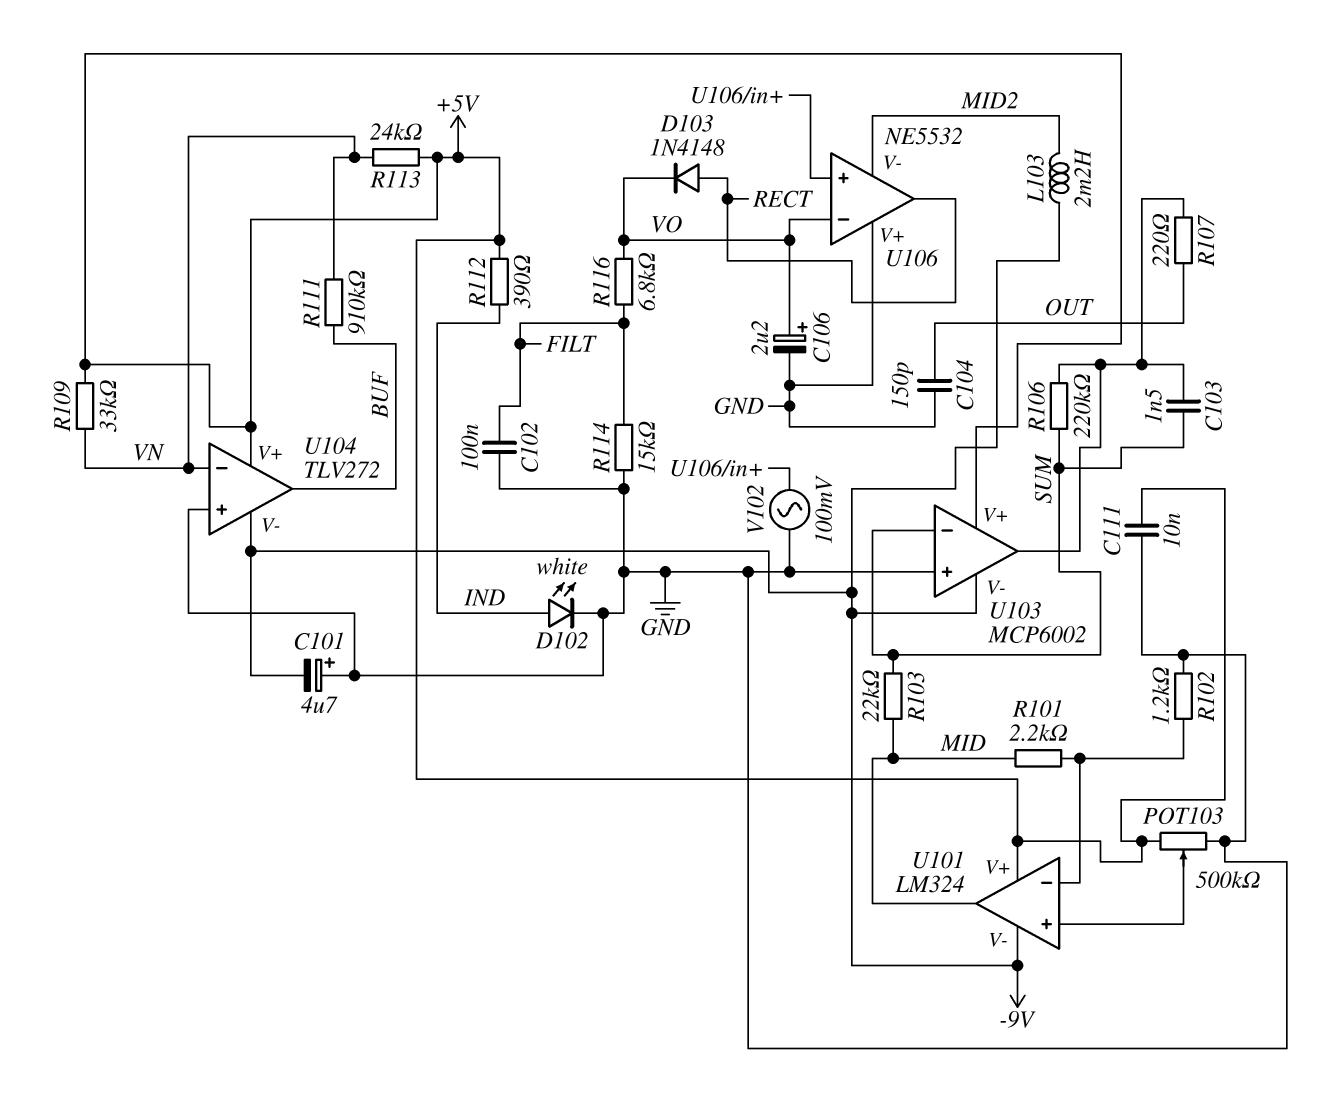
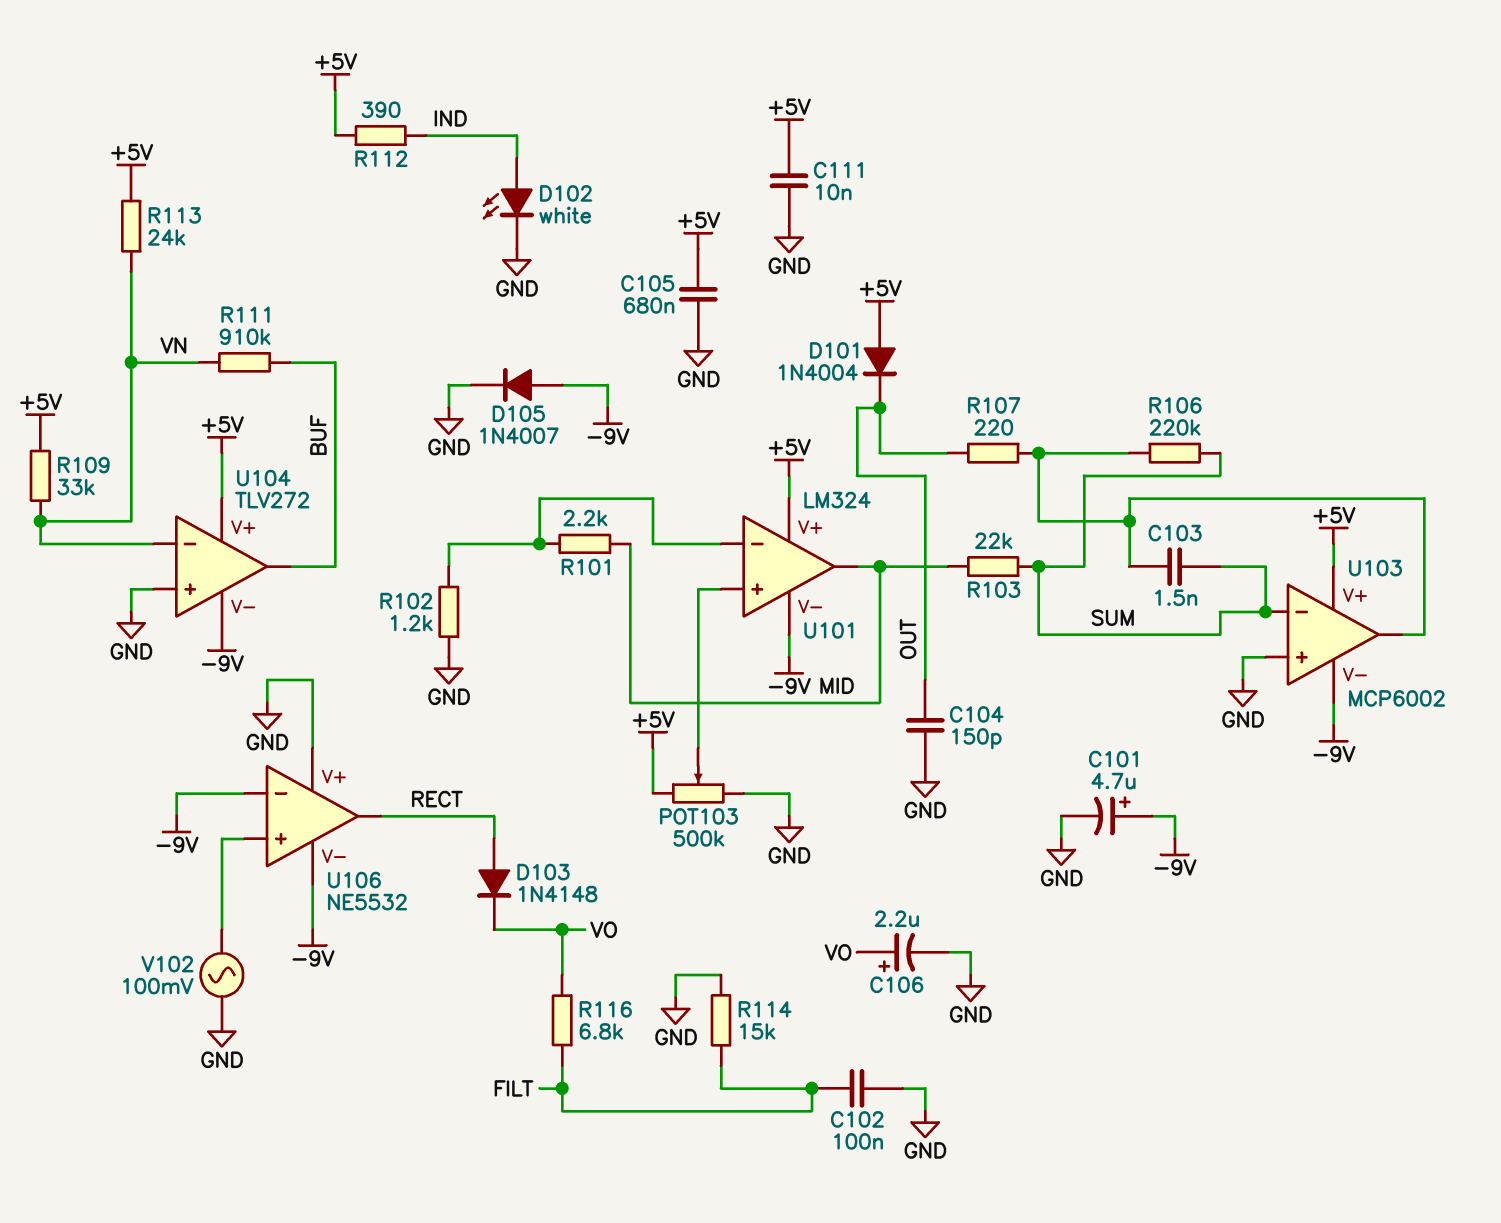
C101: 4.7uF (plus GND, minus -9V) -> 4.7uF (plus -9V, minus GND)
C105: none -> 680nF (+5V, GND)
D101: none -> diode 1N4004 (A +5V, K OUT)
D105: none -> diode 1N4007 (A -9V, K GND)
L103: 2.2mH (-9V, MID2) -> none
U106 pin V-: MID2 -> -9V
U106 pin in-: VO -> -9V

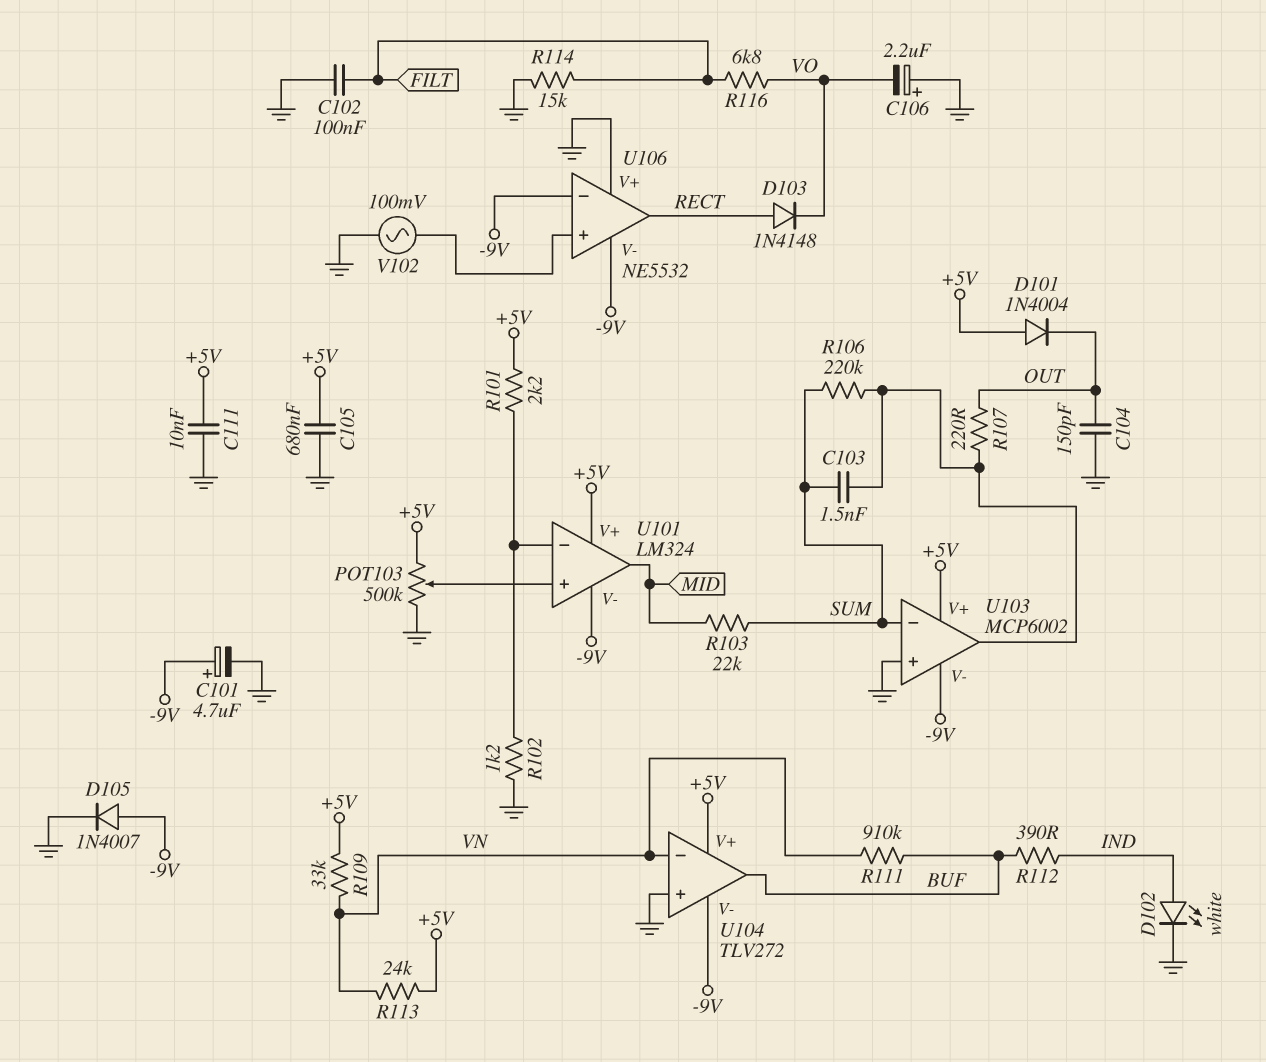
C106: 2.2uF (plus VO, minus GND) -> 2.2uF (plus GND, minus VO)
R101: 2.2k (MID, U101/in-) -> 2.2k (+5V, U101/in-)
R112: 390 (+5V, IND) -> 390 (BUF, IND)

